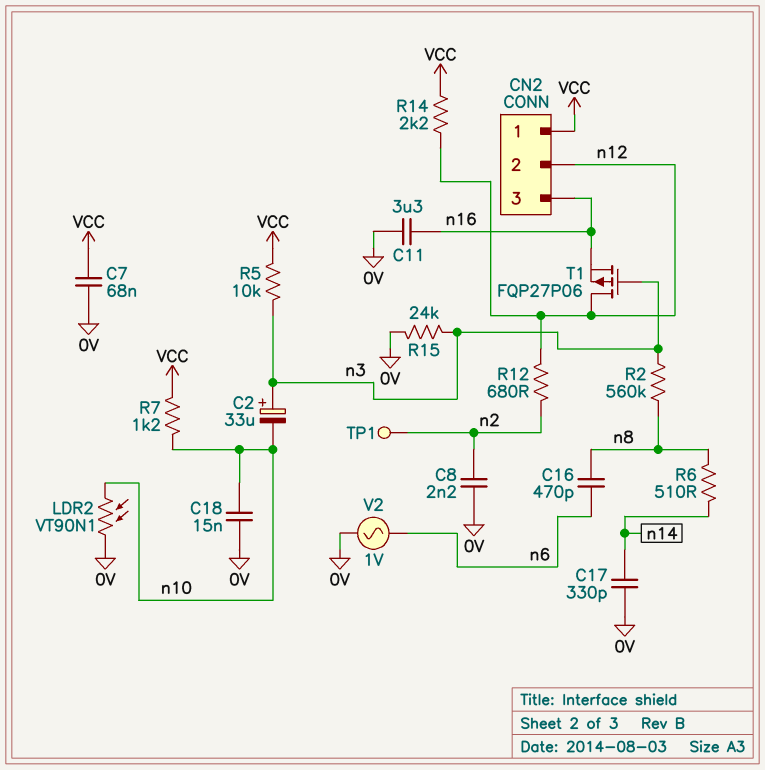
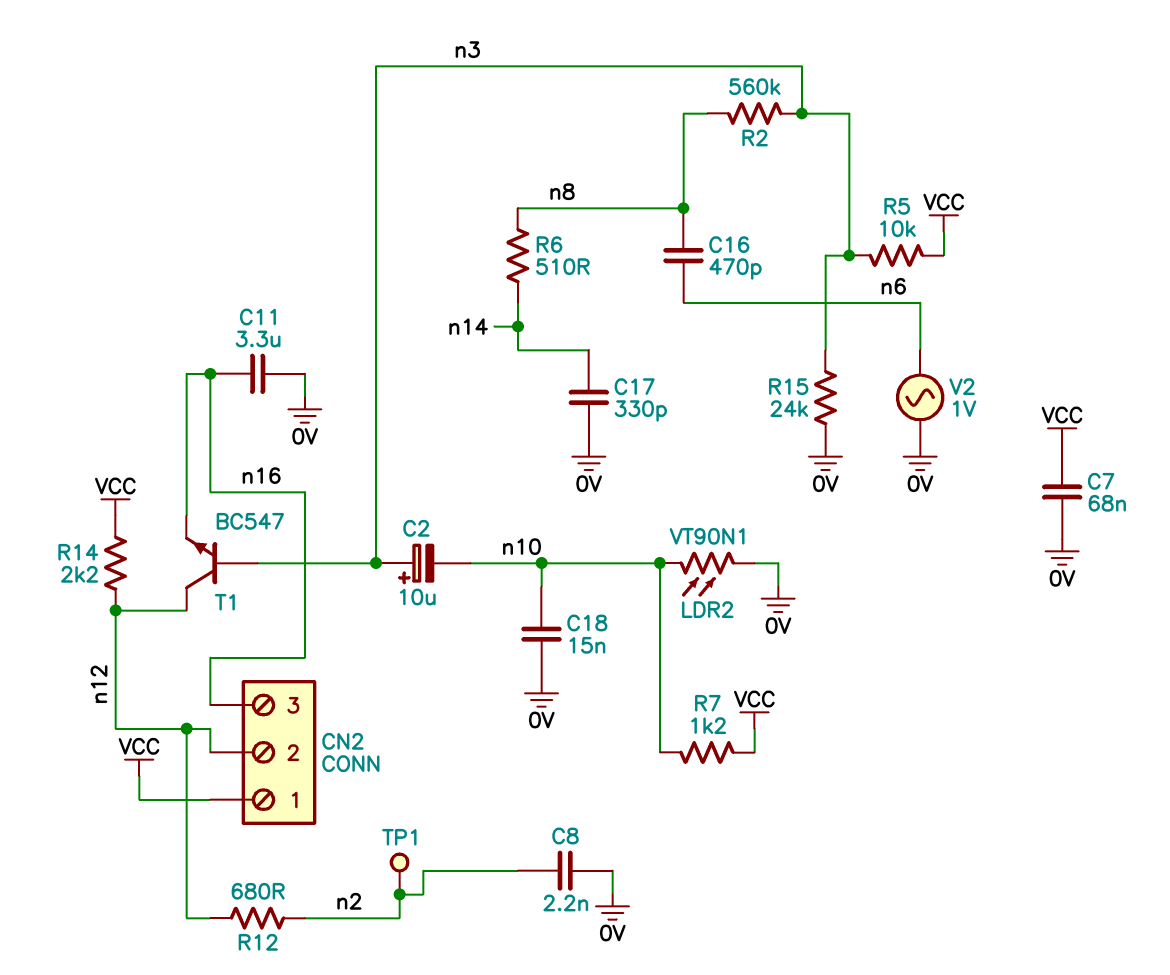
C2: 33uF (plus n3, minus n10) -> 10uF (plus n3, minus n10)
T1: PMOS FQP27P06 (G n3, D n12, S n16) -> NPN BC547 (B n3, C n12, E n16)

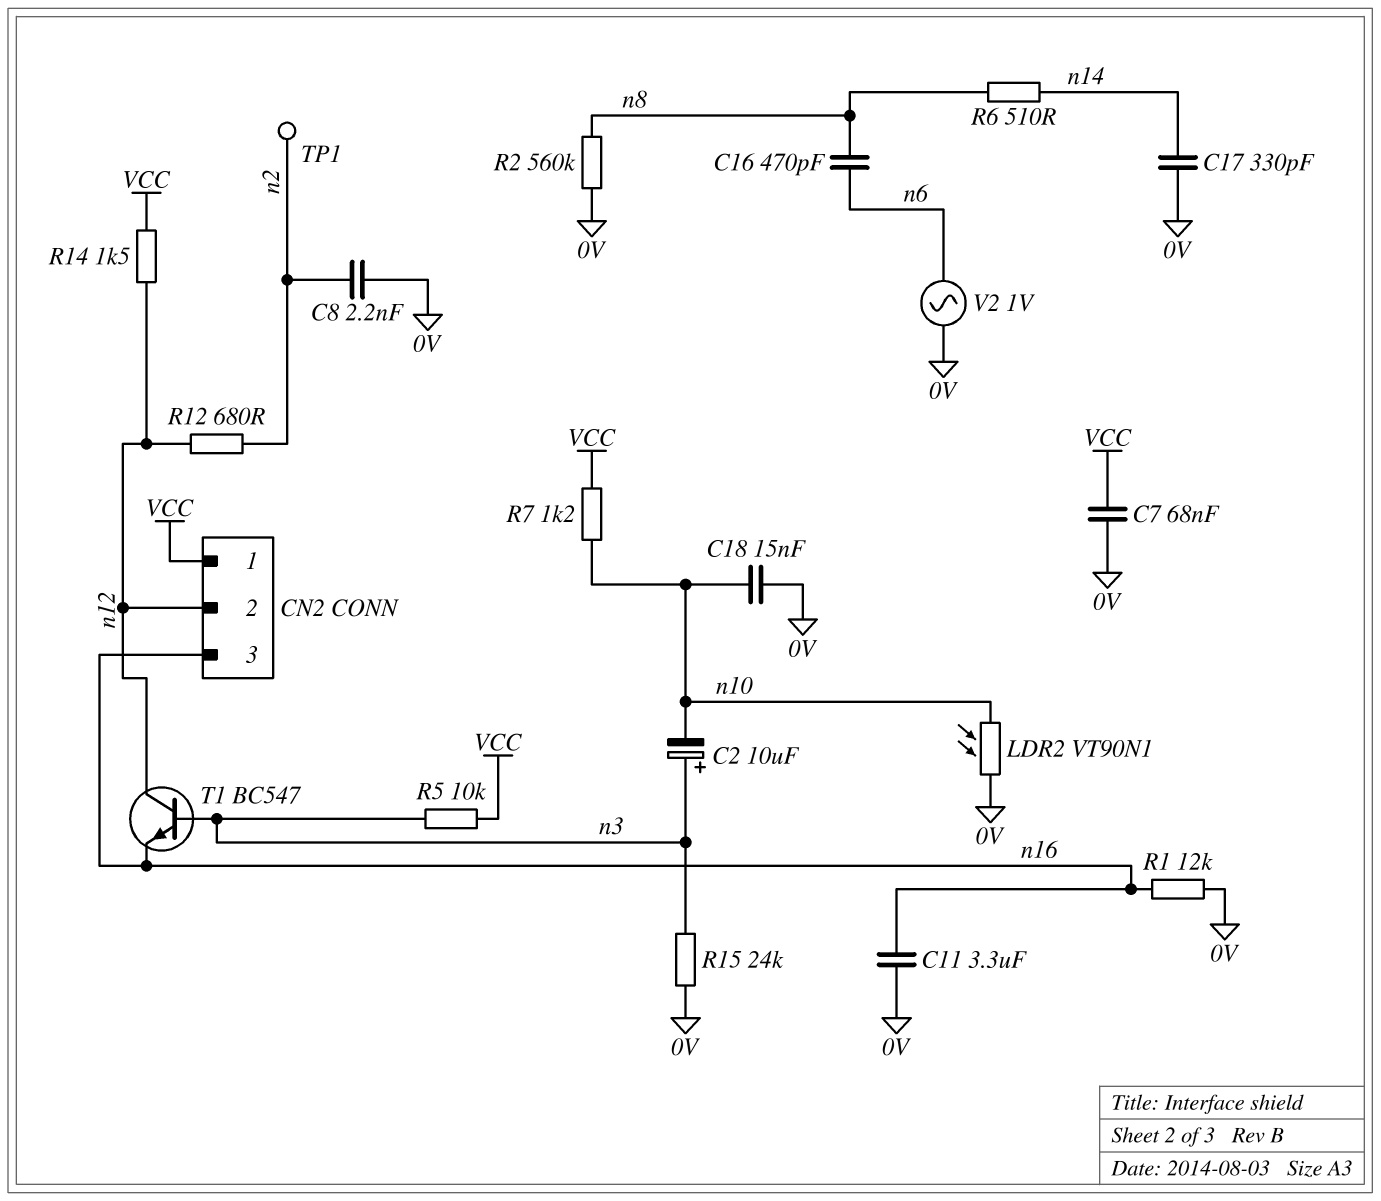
R1: none -> 12k (0V, n16)
R2: 560k (n3, n8) -> 560k (0V, n8)
R14: 2.2k (VCC, n12) -> 1.5k (VCC, n12)

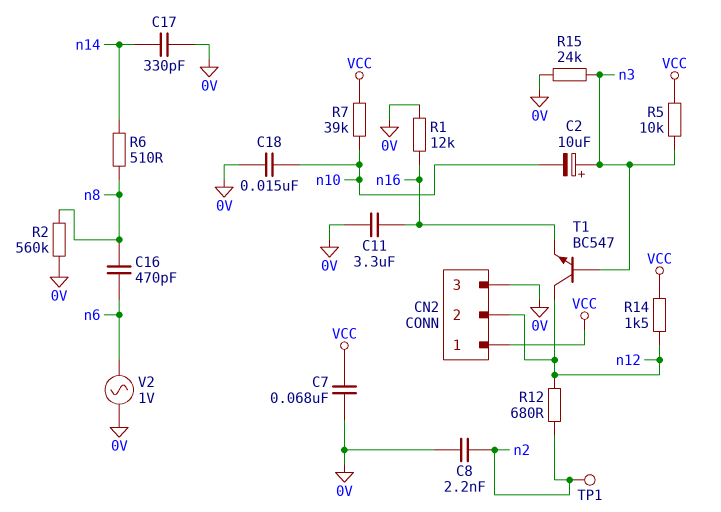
CN2 pin 3: n16 -> 0V
LDR2: VT90N1 (0V, n10) -> none
R7: 1.2k (VCC, n10) -> 39k (VCC, n10)

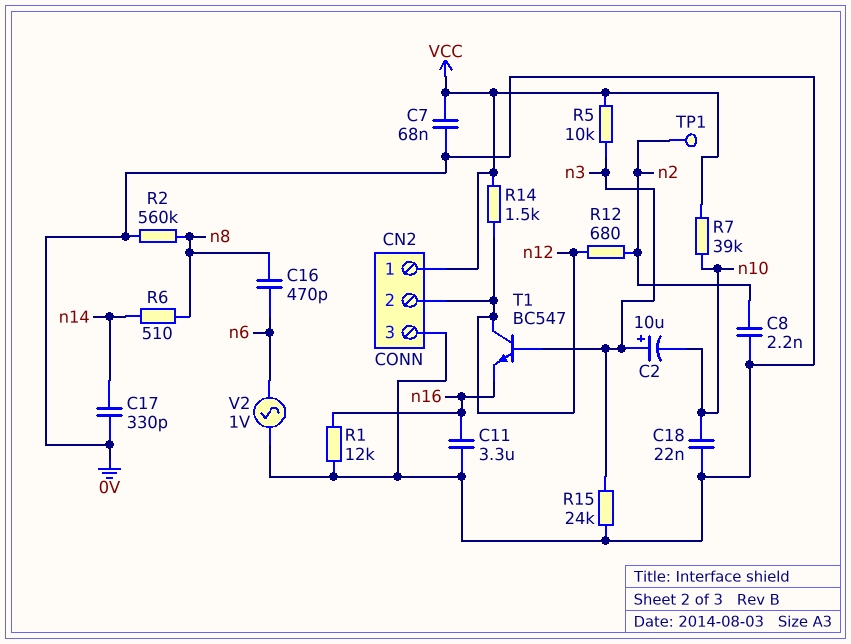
C18: 15nF (0V, n10) -> 22nF (0V, n10)

